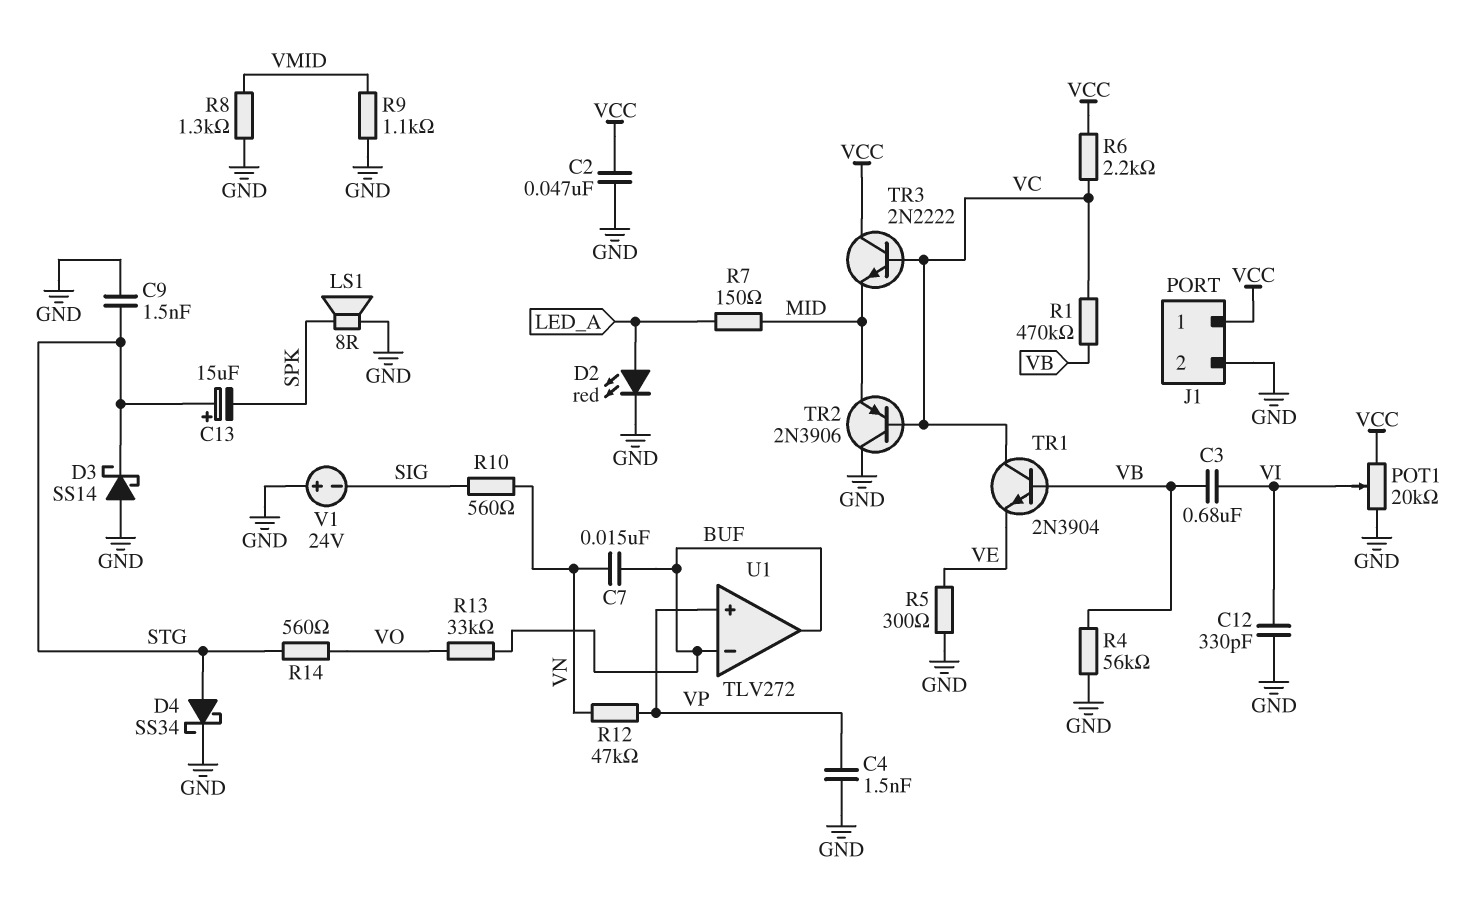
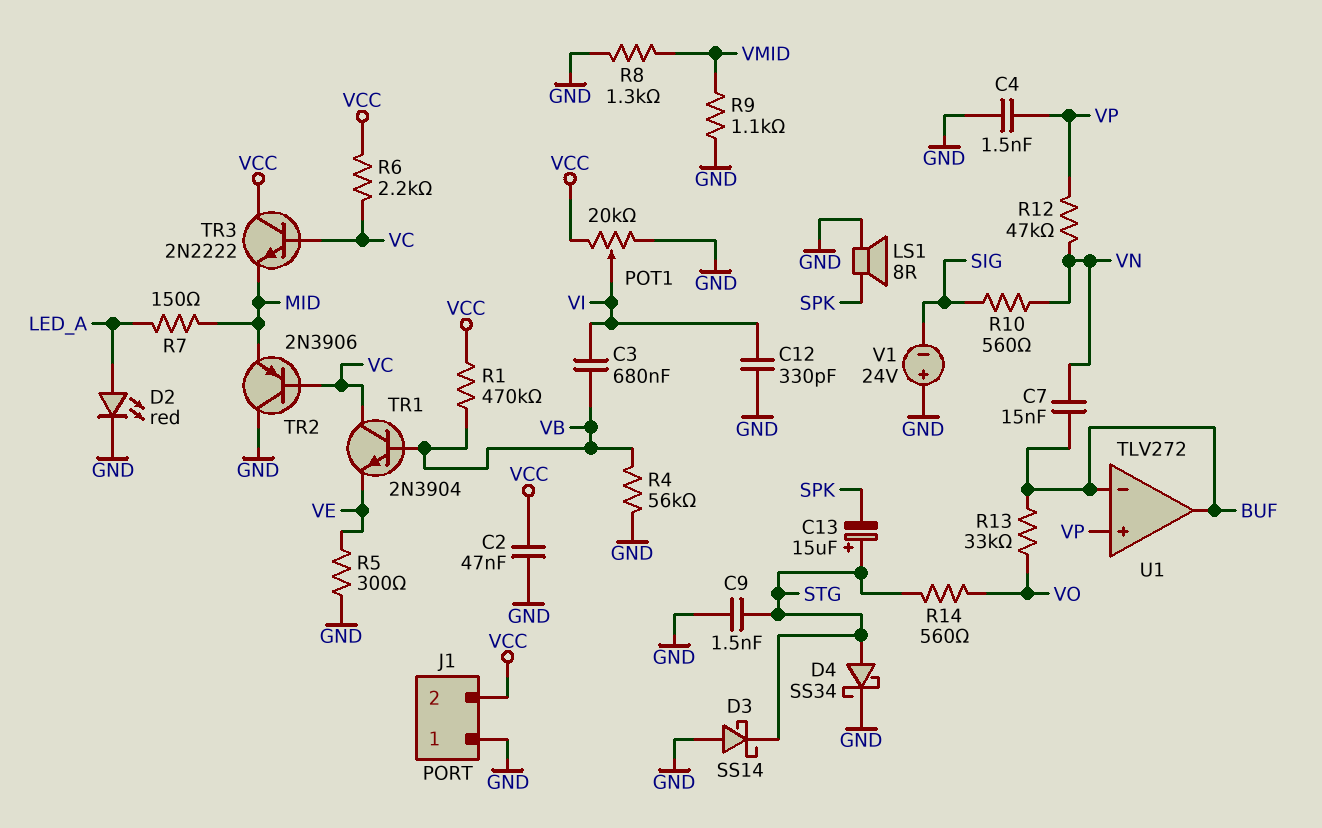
J1 pin 1: VCC -> GND
J1 pin 2: GND -> VCC
R1: 470k (VB, VC) -> 470k (VB, VCC)

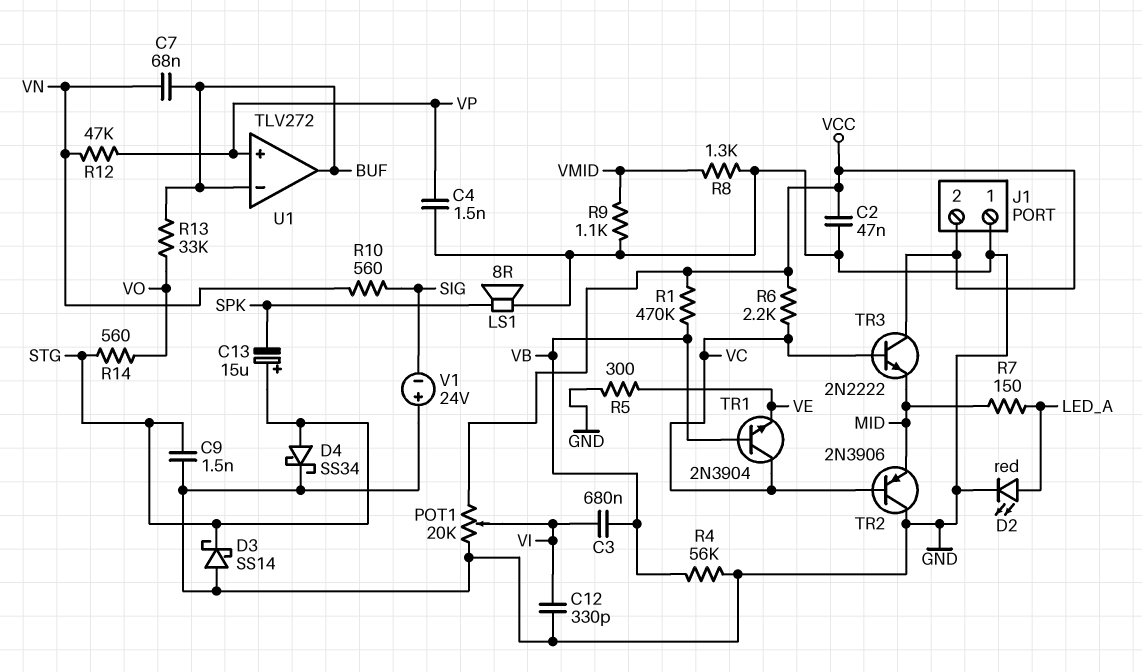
C7: 15nF (BUF, VN) -> 68nF (BUF, VN)

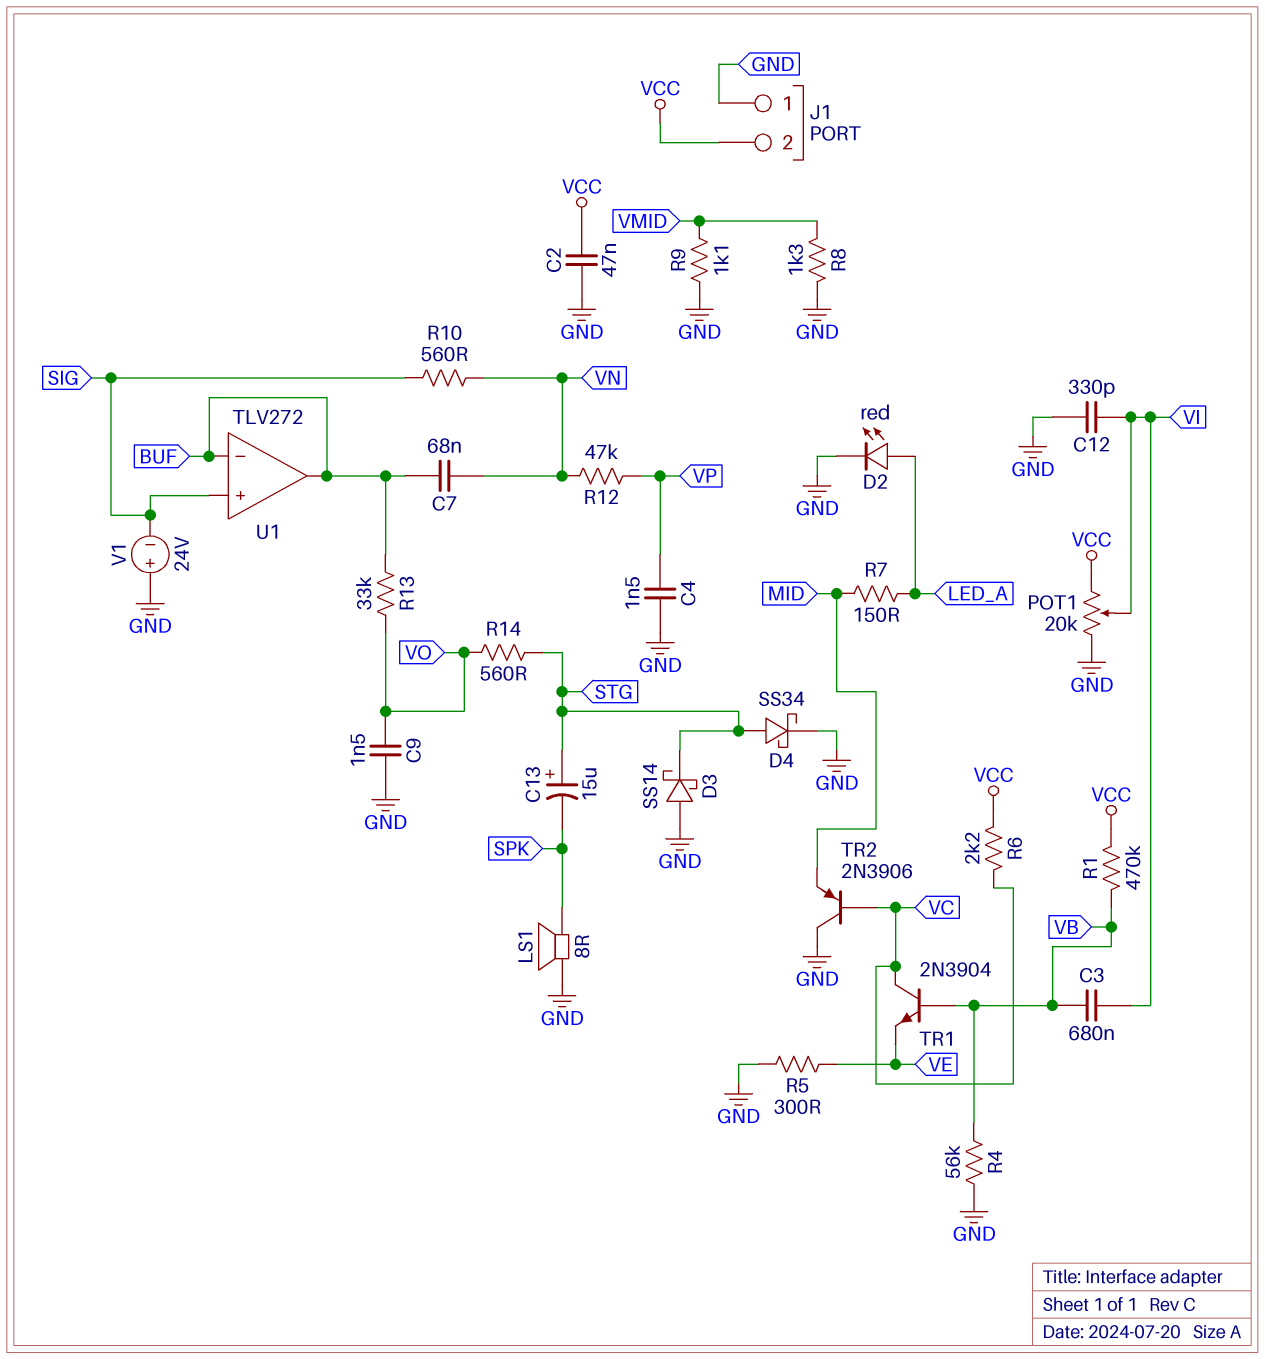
C9: 1.5nF (GND, STG) -> 1.5nF (GND, VO)
TR3: NPN 2N2222 (B VC, C VCC, E MID) -> none
U1 pin in+: VP -> SIG

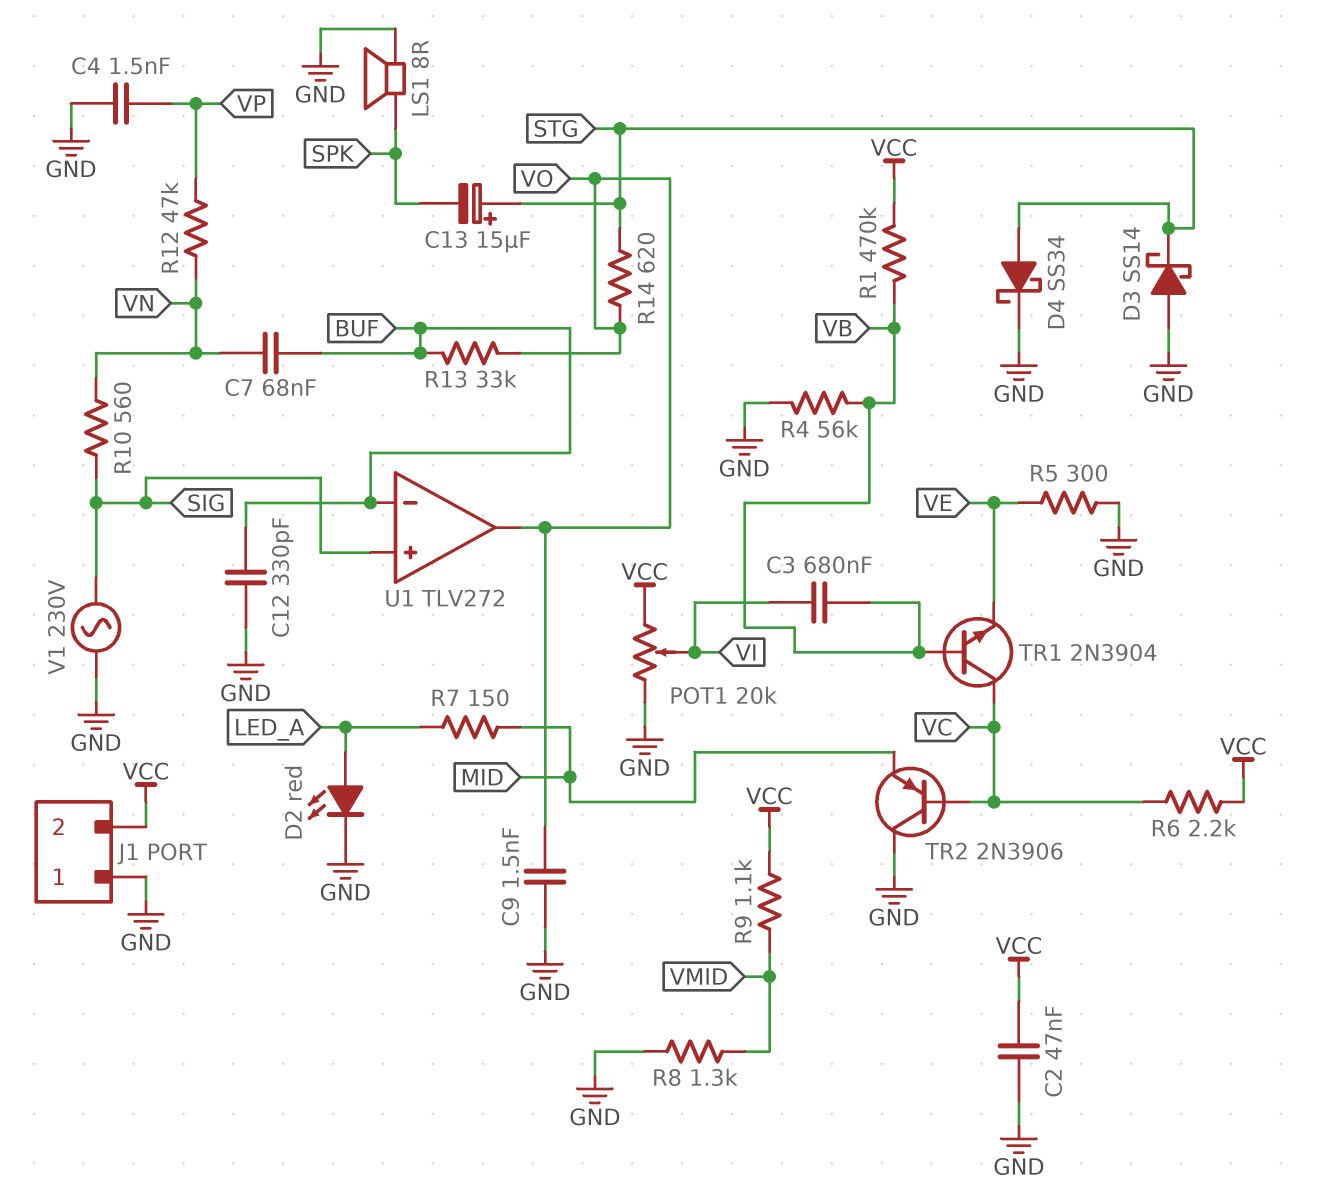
C12: 330pF (GND, VI) -> 330pF (BUF, GND)
R9: 1.1k (GND, VMID) -> 1.1k (VCC, VMID)
R14: 560 (STG, VO) -> 620 (STG, VO)
U1 pin out: BUF -> VO
V1: 24V (plus GND, minus SIG) -> AC 230V (GND, SIG)

